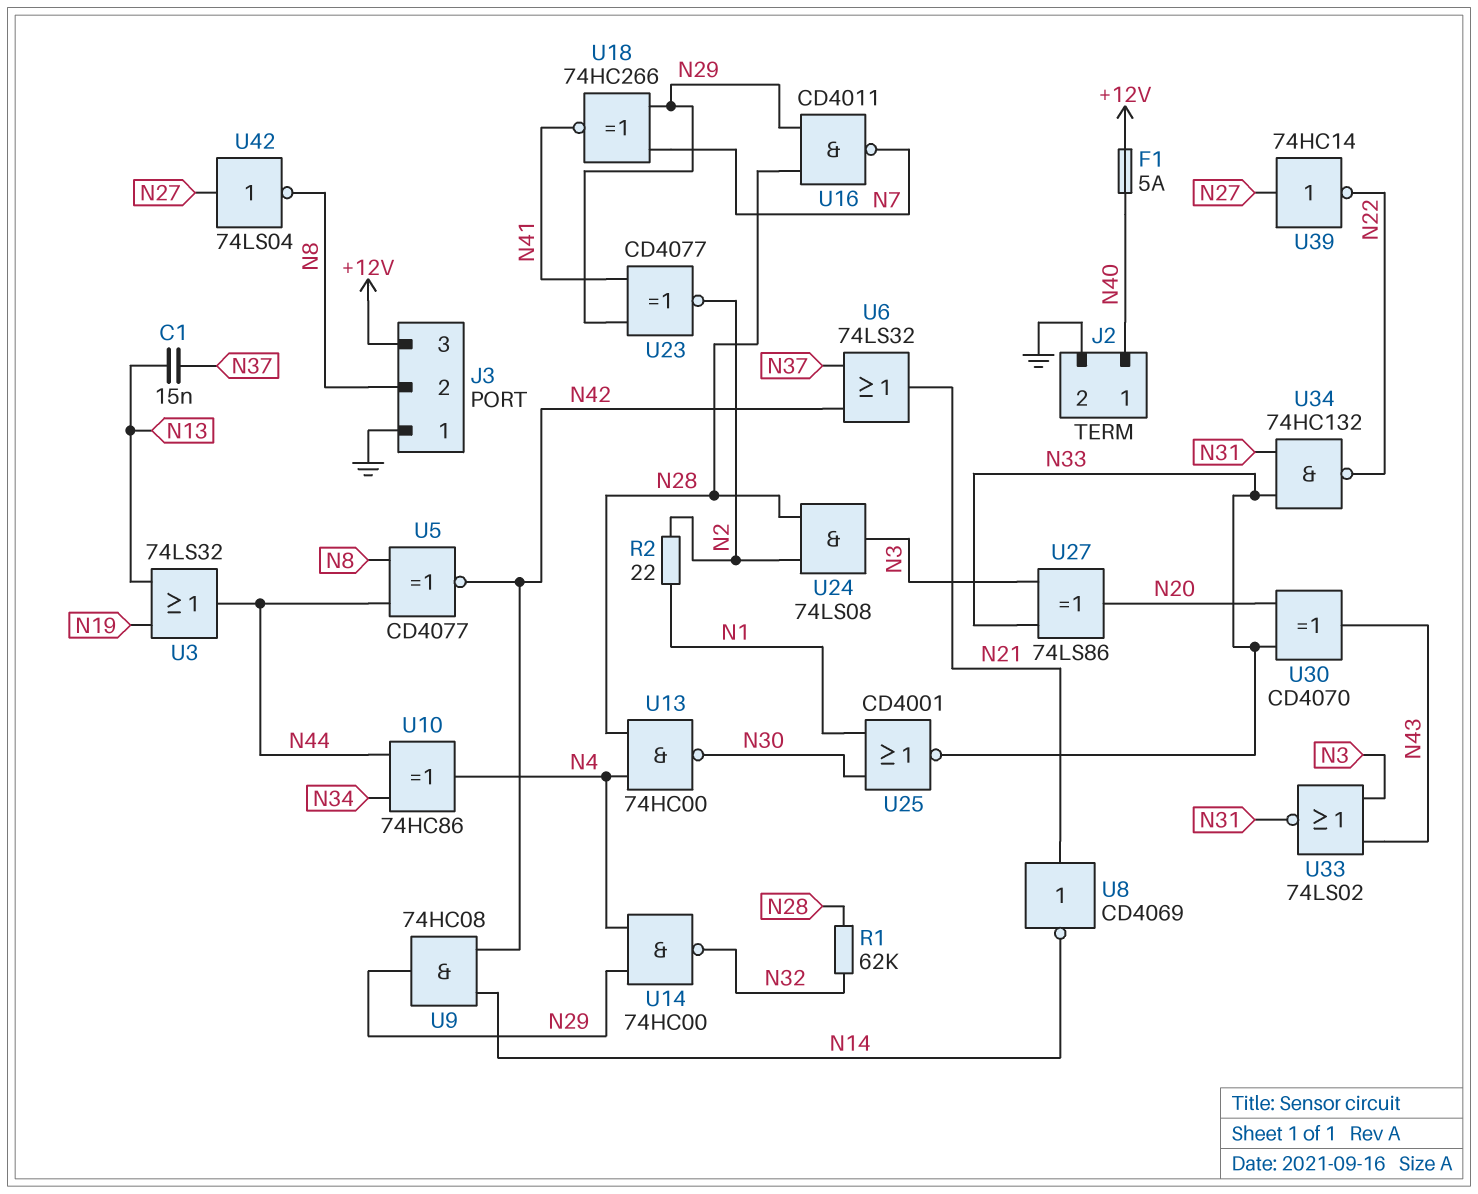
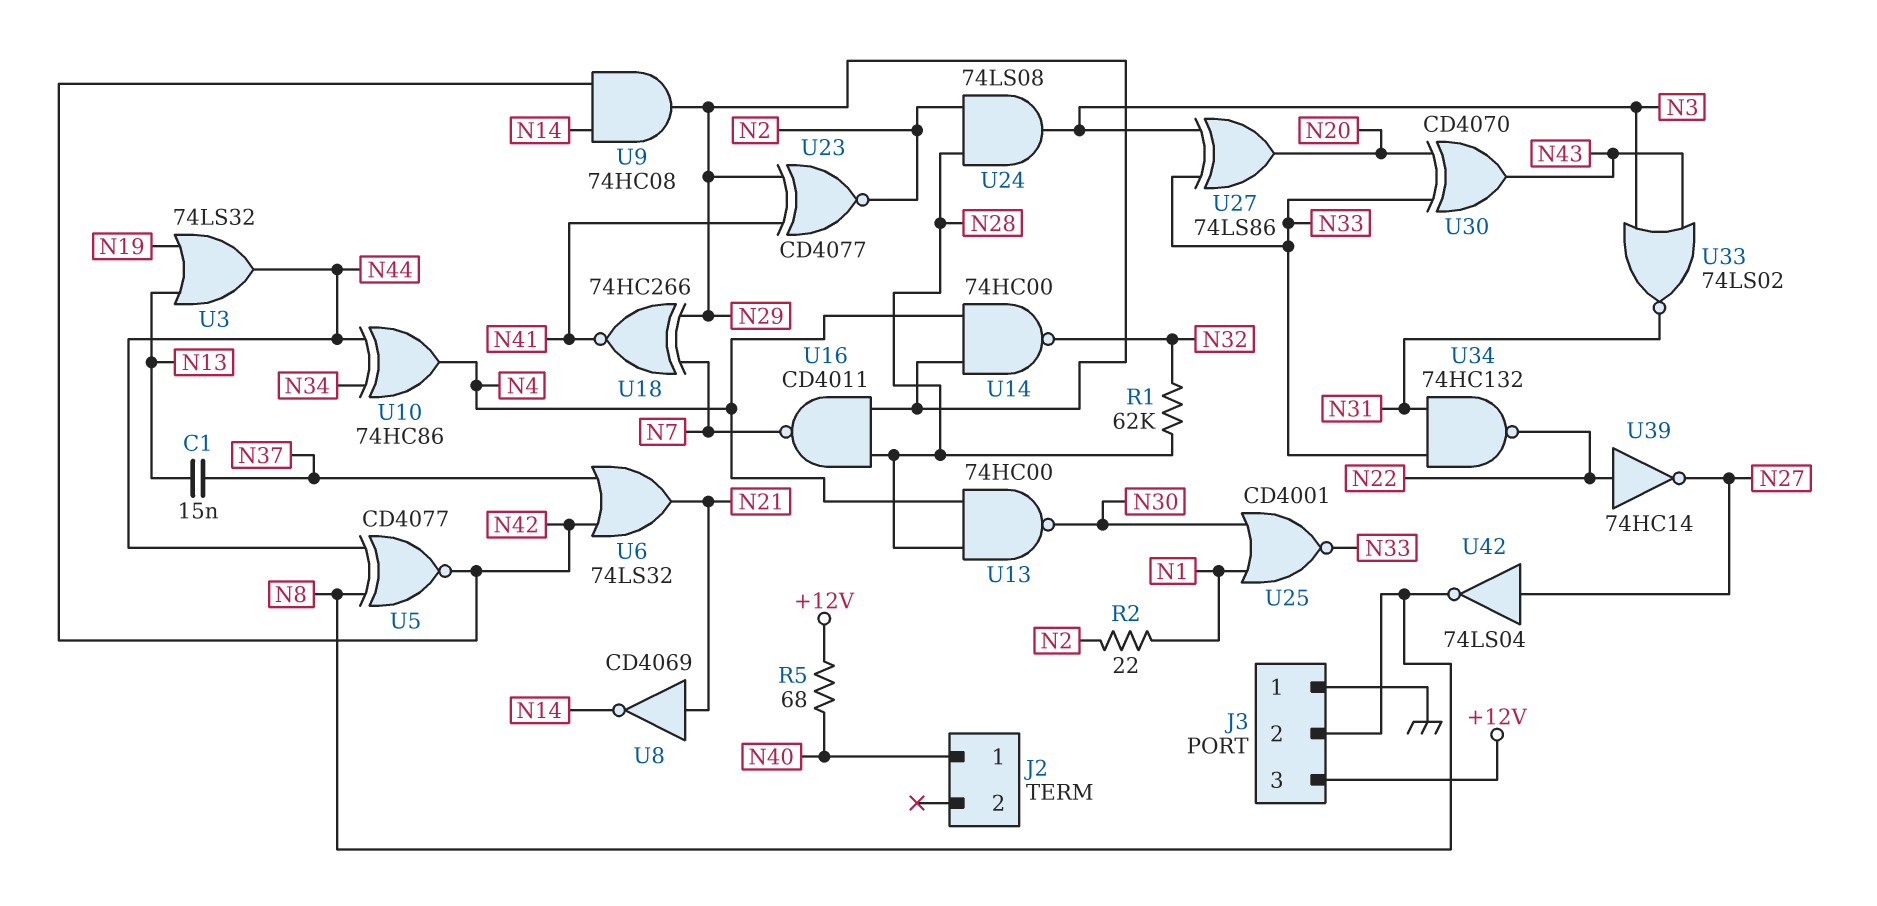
F1: 5A (+12V, N40) -> none
J2 pin 2: GND -> none
R5: none -> 68 (+12V, N40)
U39: NOT 74HC14 (in N27, out N22) -> NOT 74HC14 (in N22, out N27)

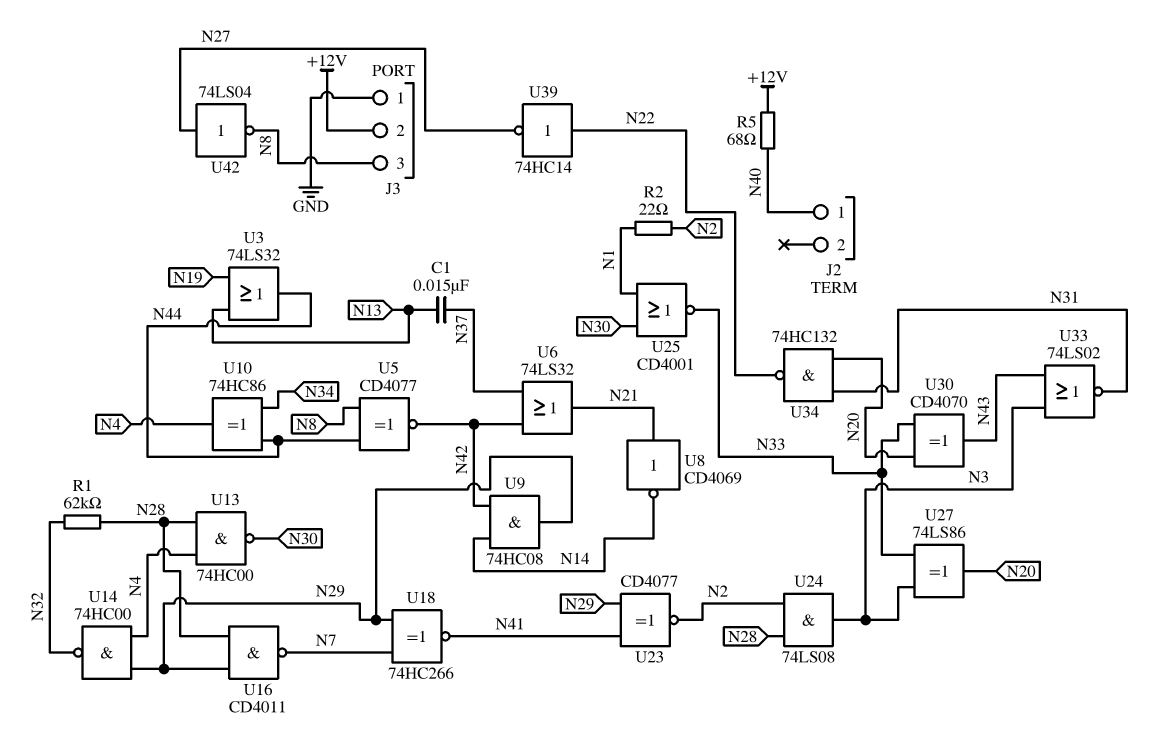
J3 pin 2: N8 -> +12V
J3 pin 3: +12V -> N8
U34: NAND 74HC132 (in N31, in N33, out N22) -> NAND 74HC132 (in N20, in N31, out N22)

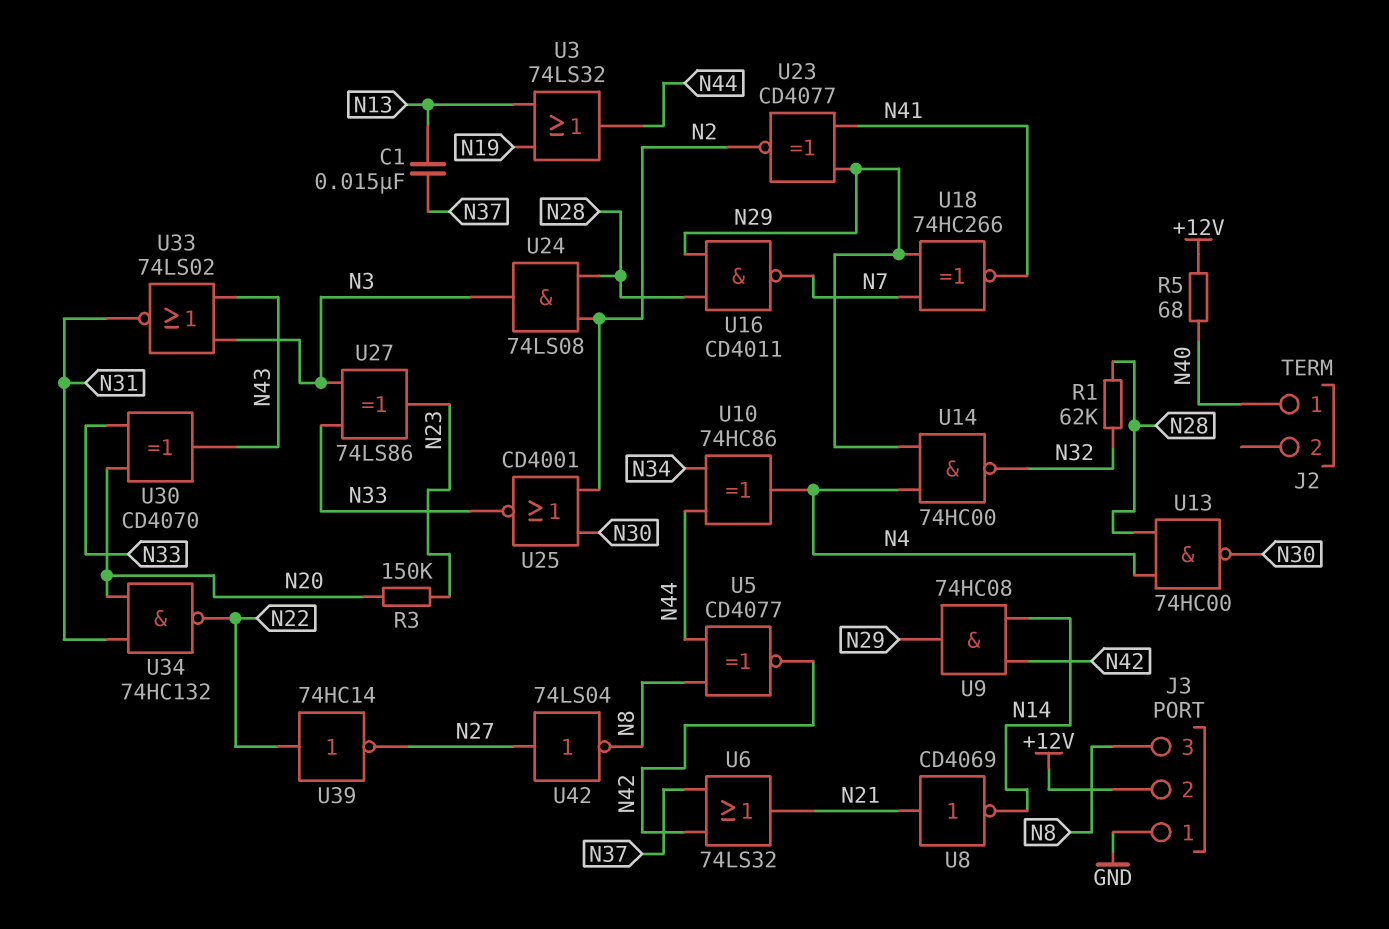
R2: 22 (N1, N2) -> none
R3: none -> 150k (N20, N23)
U25: NOR CD4001 (in N1, in N30, out N33) -> NOR CD4001 (in N2, in N30, out N33)
U27: XOR 74LS86 (in N3, in N33, out N20) -> XOR 74LS86 (in N3, in N33, out N23)

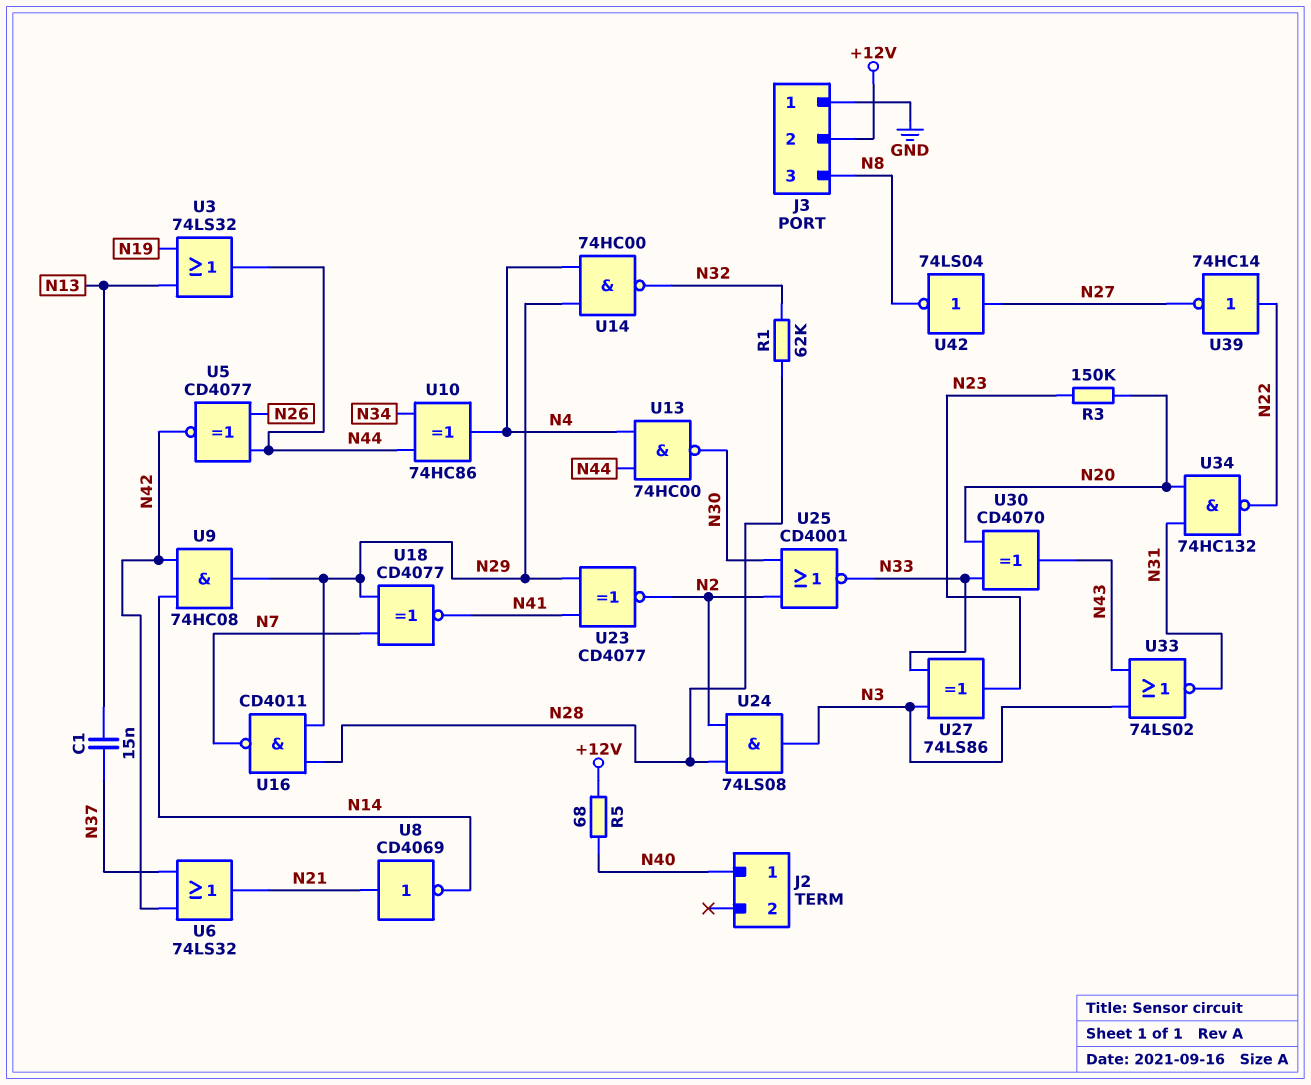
U5: XNOR CD4077 (in N8, in N44, out N42) -> XNOR CD4077 (in N26, in N44, out N42)
U13: NAND 74HC00 (in N4, in N28, out N30) -> NAND 74HC00 (in N4, in N44, out N30)
U18: XNOR 74HC266 (in N7, in N29, out N41) -> XNOR CD4077 (in N7, in N29, out N41)

